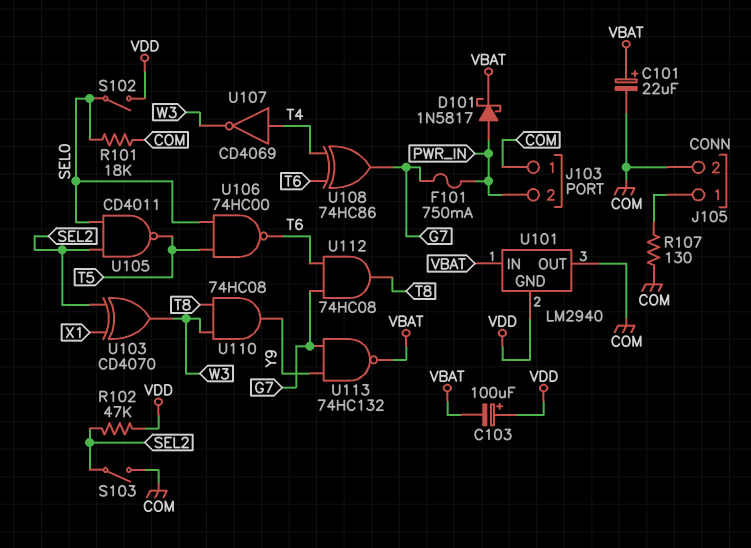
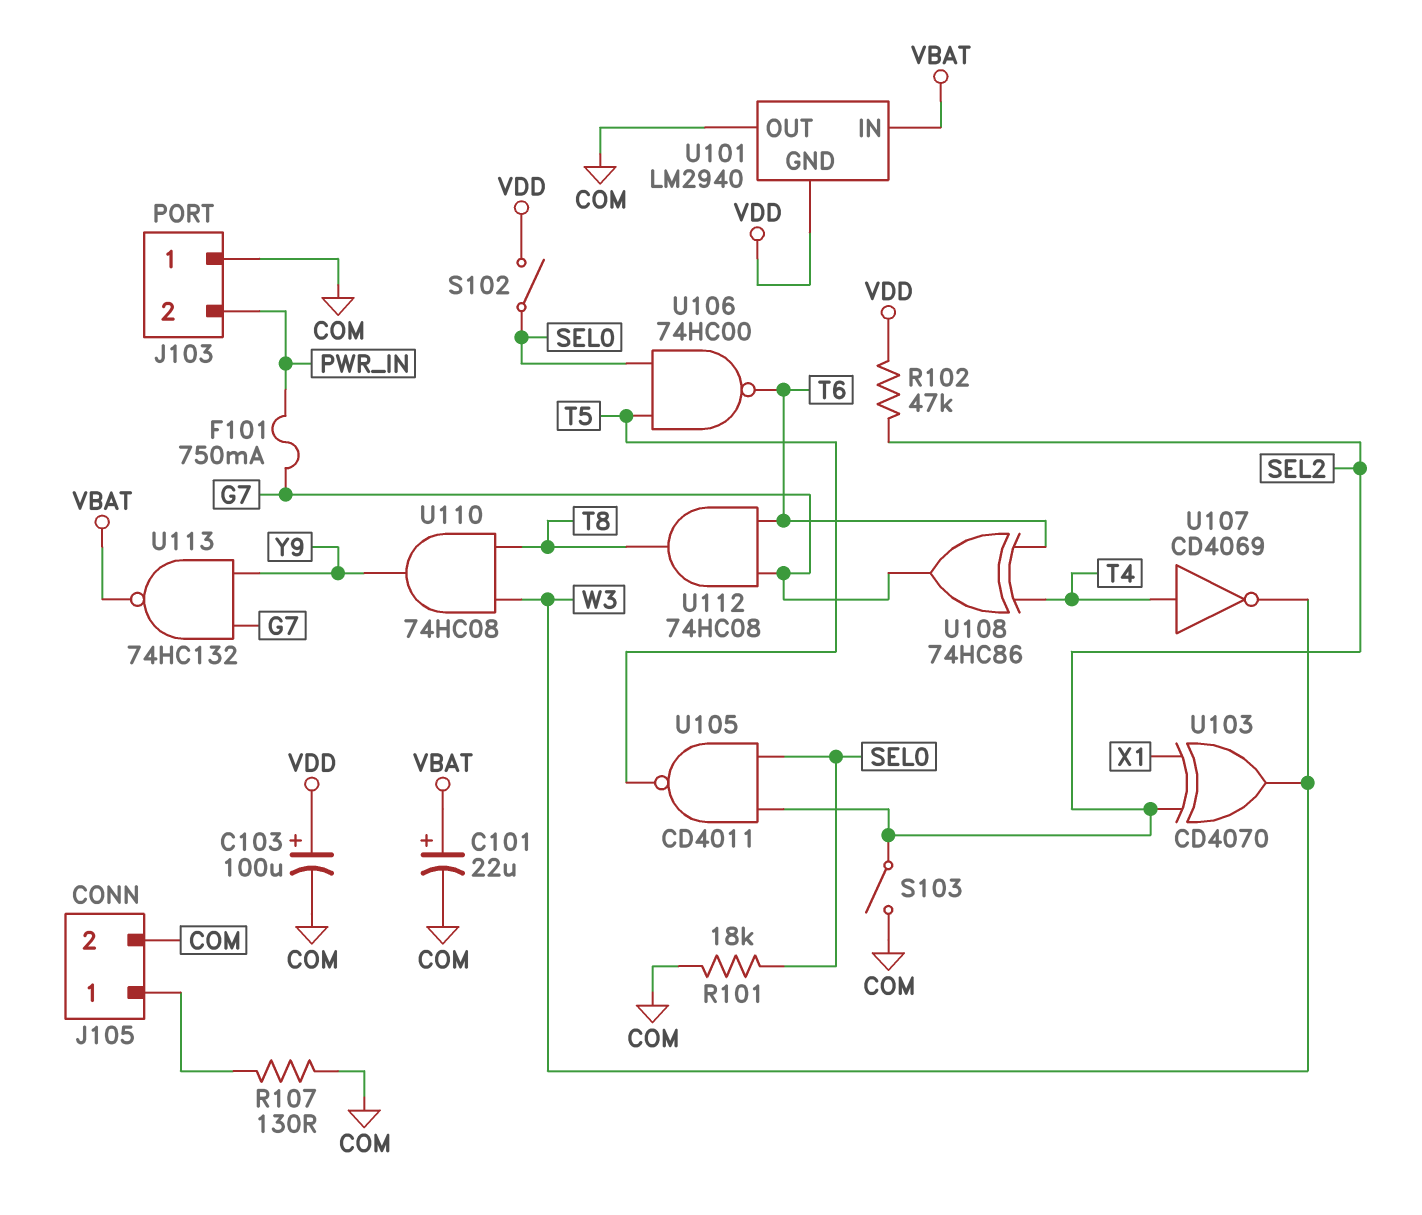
C103: 100uF (plus VDD, minus VBAT) -> 100uF (plus VDD, minus COM)
D101: schottky 1N5817 (A PWR_IN, K VBAT) -> none

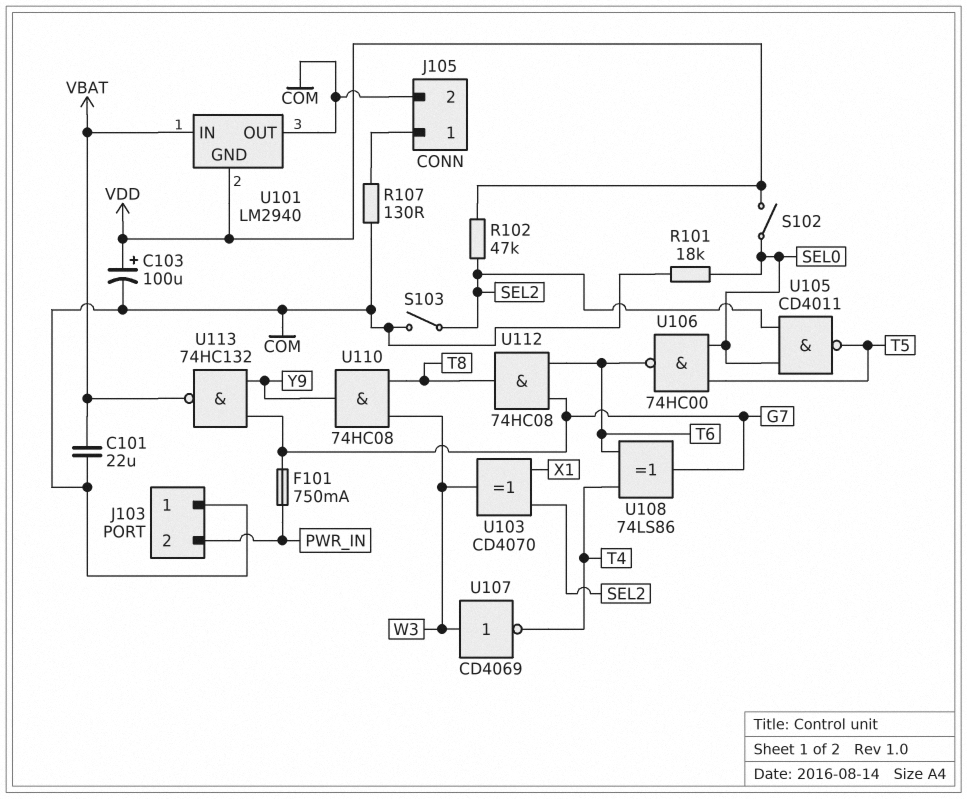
C101: 22uF (plus VBAT, minus COM) -> 22uF (COM, VBAT)
U107: NOT CD4069 (in T4, out W3) -> NOT CD4069 (in W3, out T4)
U108: XOR 74HC86 (in T4, in T6, out G7) -> XOR 74LS86 (in T4, in T6, out G7)

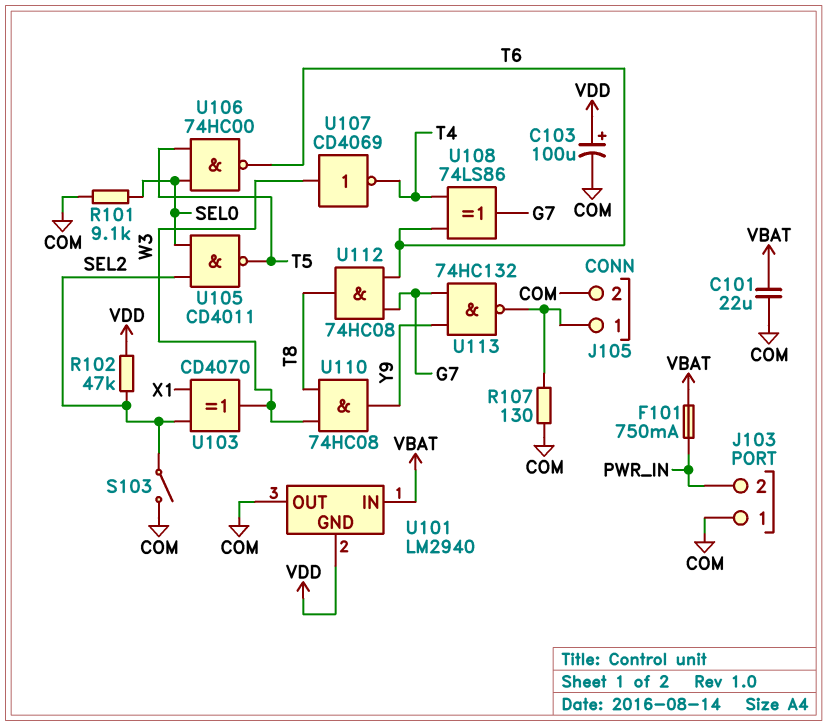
F101: 750mA (G7, PWR_IN) -> 750mA (PWR_IN, VBAT)
R101: 18k (COM, SEL0) -> 9.1k (COM, SEL0)
S102: switch (SEL0, VDD) -> none
U113: NAND 74HC132 (in G7, in Y9, out VBAT) -> NAND 74HC132 (in G7, in Y9, out J105/1)

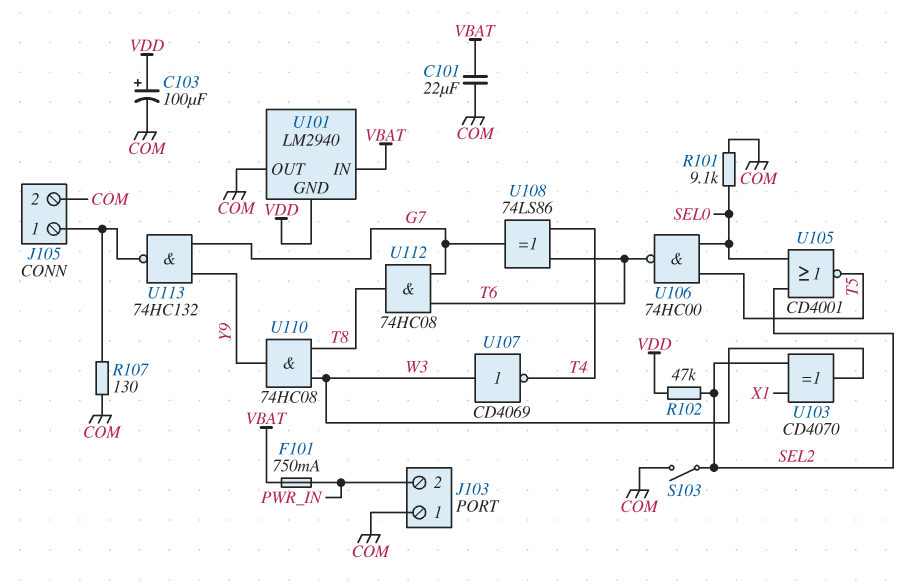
U105: NAND CD4011 (in SEL0, in SEL2, out T5) -> NOR CD4001 (in SEL0, in SEL2, out T5)

